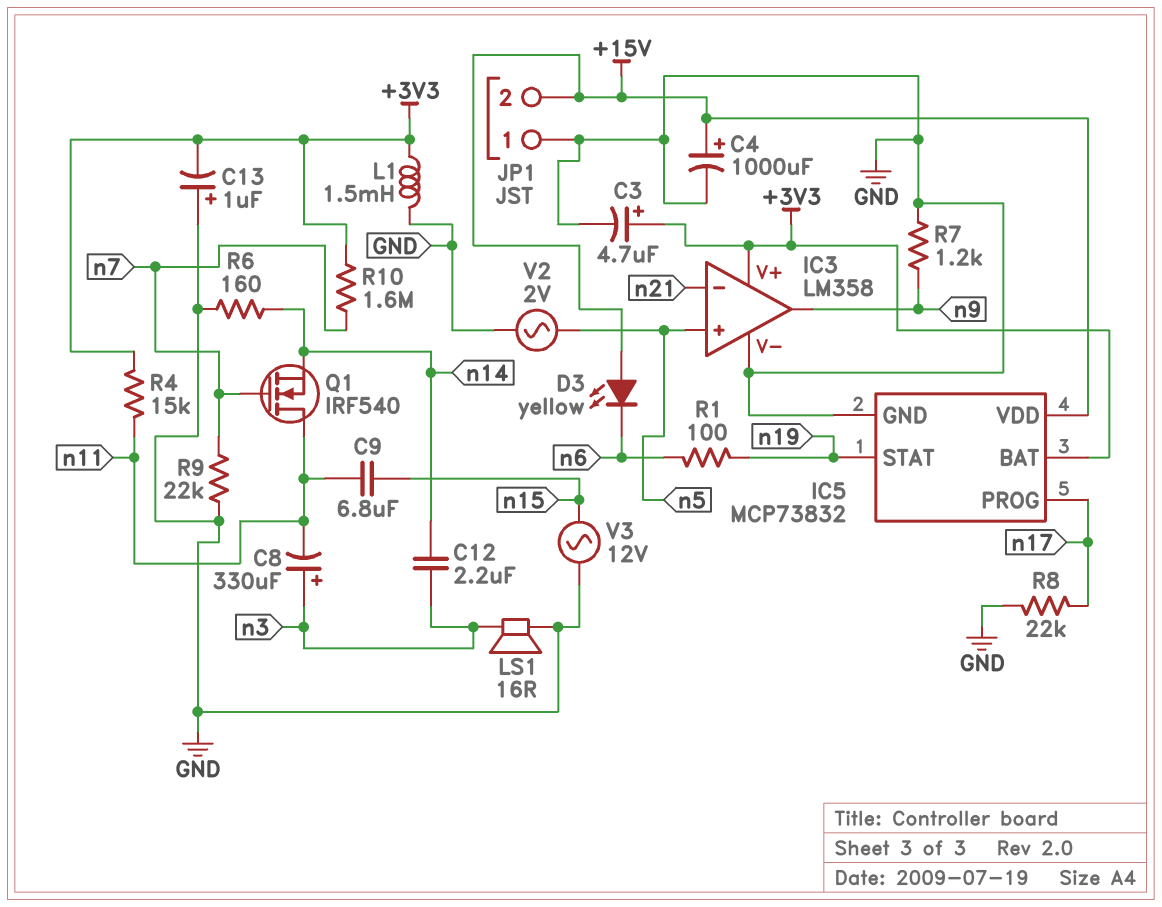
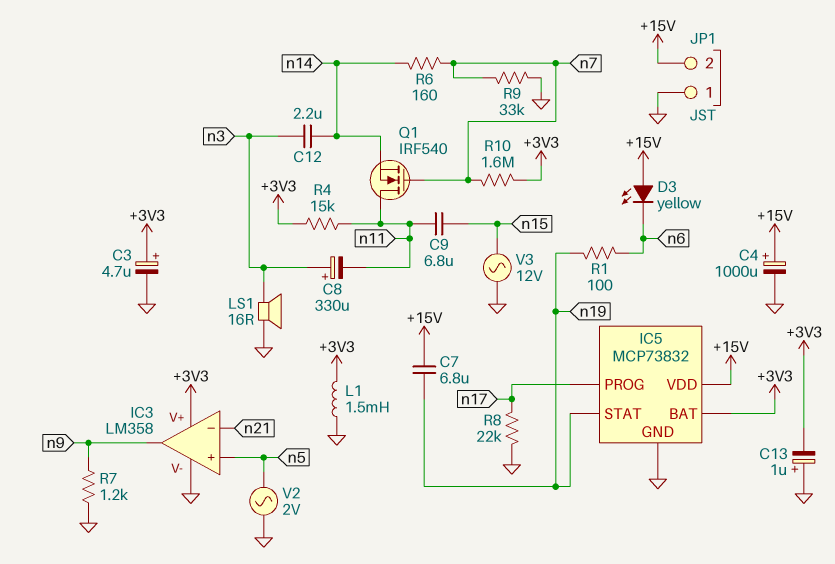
C7: none -> 6.8uF (+15V, n19)
R6: 160 (GND, n14) -> 160 (n7, n14)
R9: 22k (GND, n7) -> 33k (GND, n7)

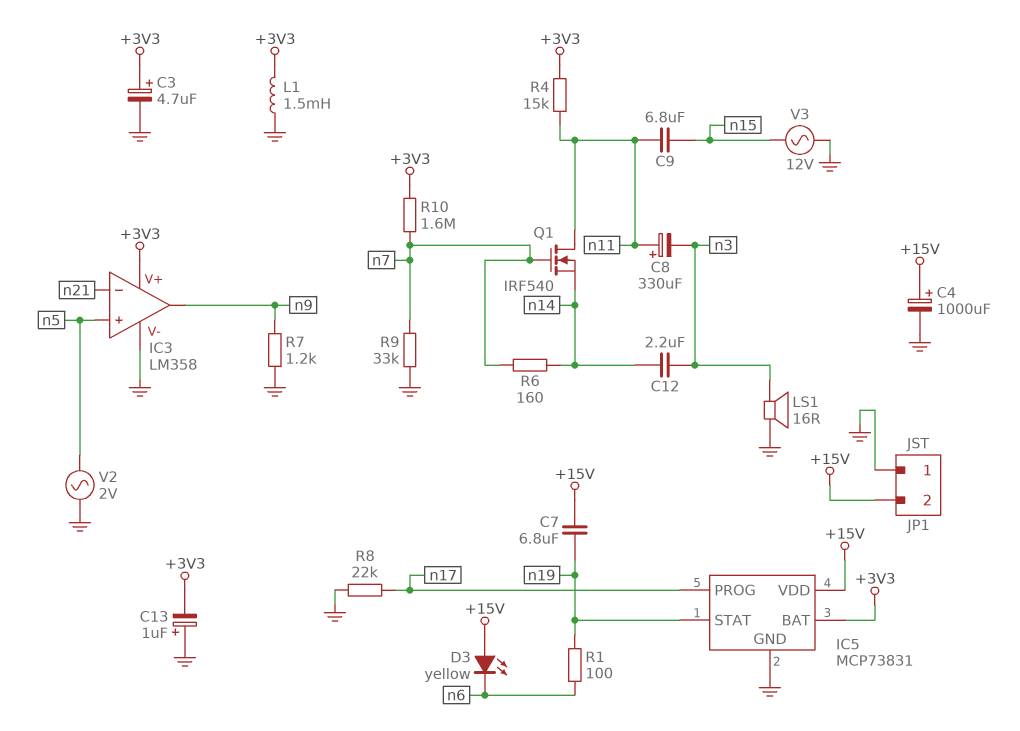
C8: 330uF (plus n3, minus n11) -> 330uF (plus n11, minus n3)
IC5: MCP73832 -> MCP73831

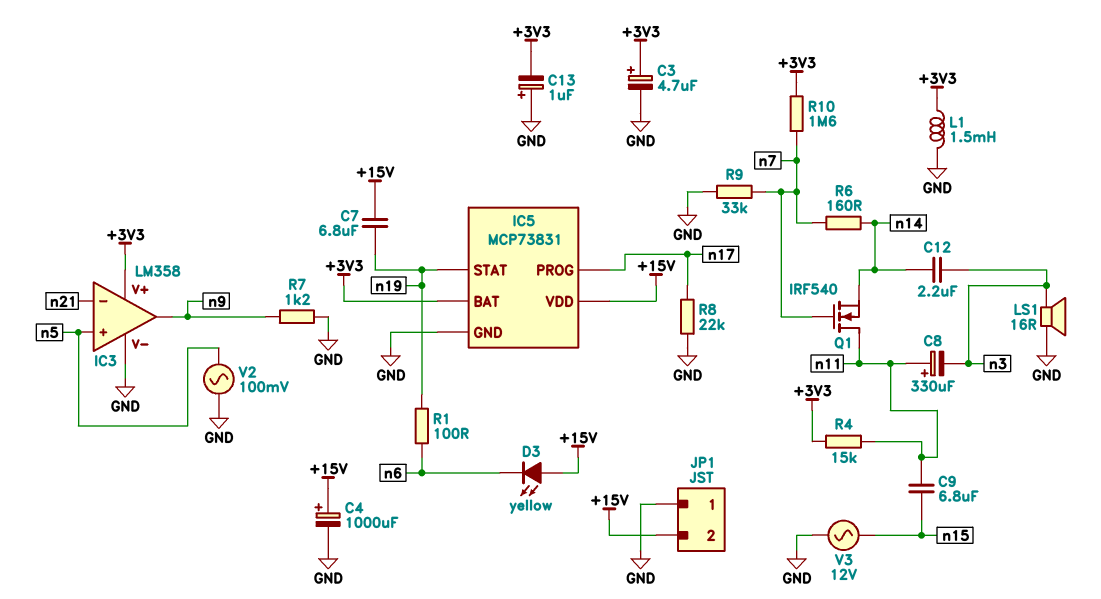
V2: AC 2V (GND, n5) -> AC 100mV (GND, n5)

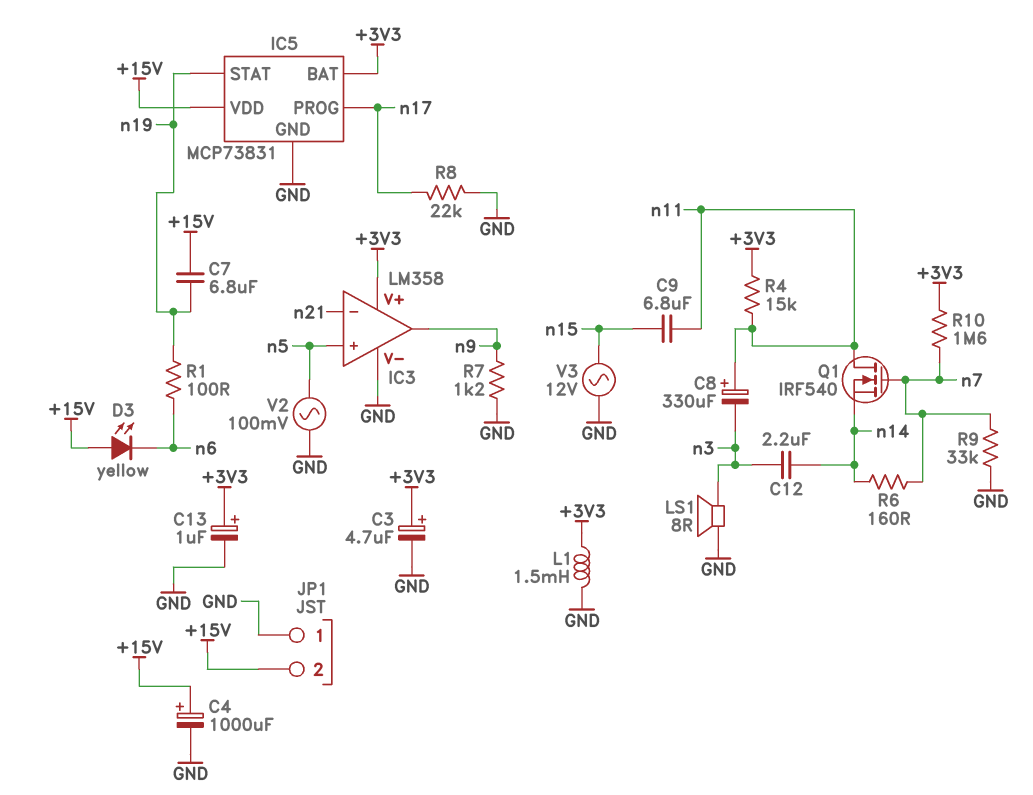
C13: 1uF (plus GND, minus +3V3) -> 1uF (plus +3V3, minus GND)
LS1: speaker 16R (GND, n3) -> speaker 8R (GND, n3)

